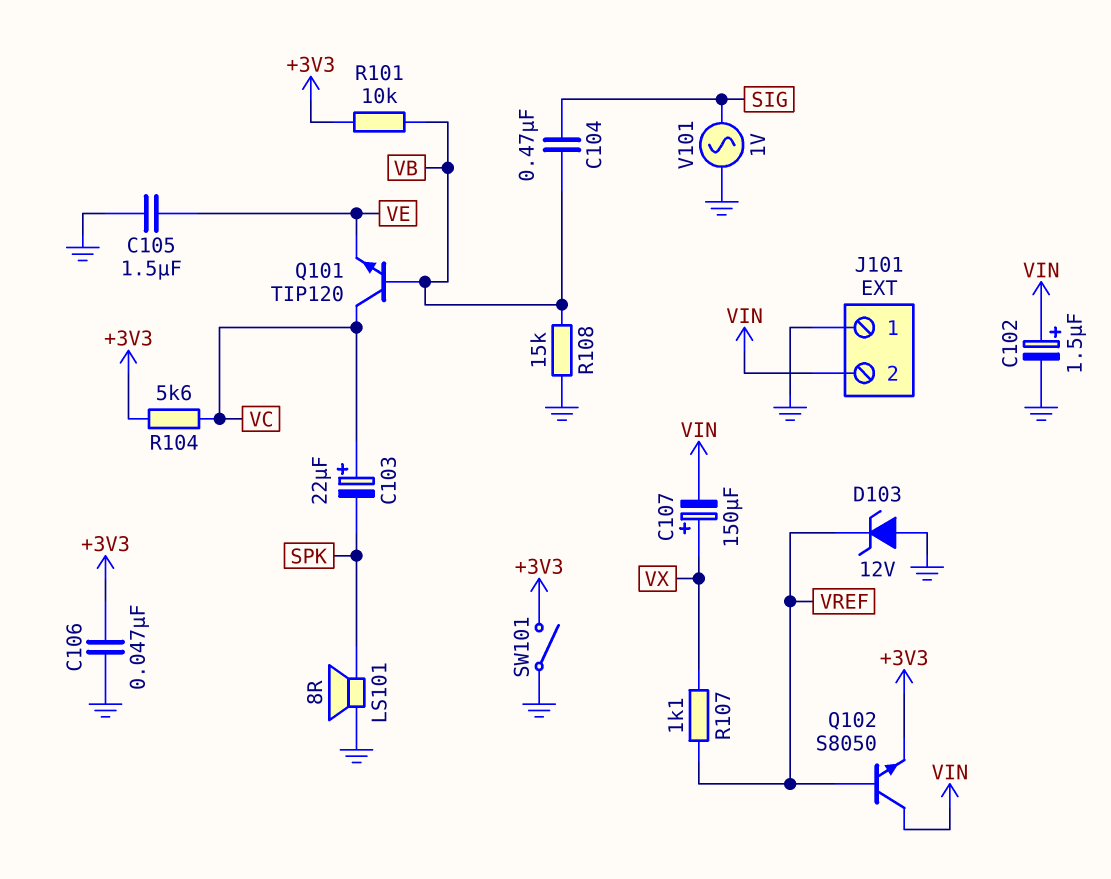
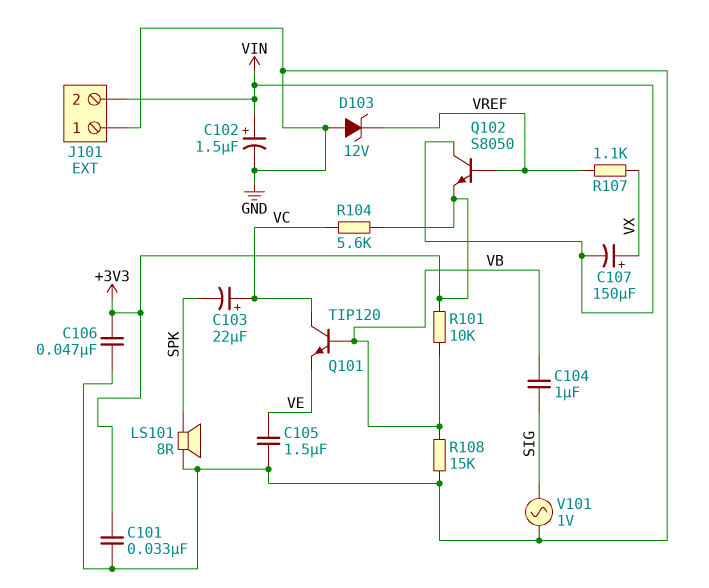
C101: none -> 33nF (+3V3, GND)
C104: 470nF (SIG, VB) -> 1uF (SIG, VB)
SW101: switch (+3V3, GND) -> none

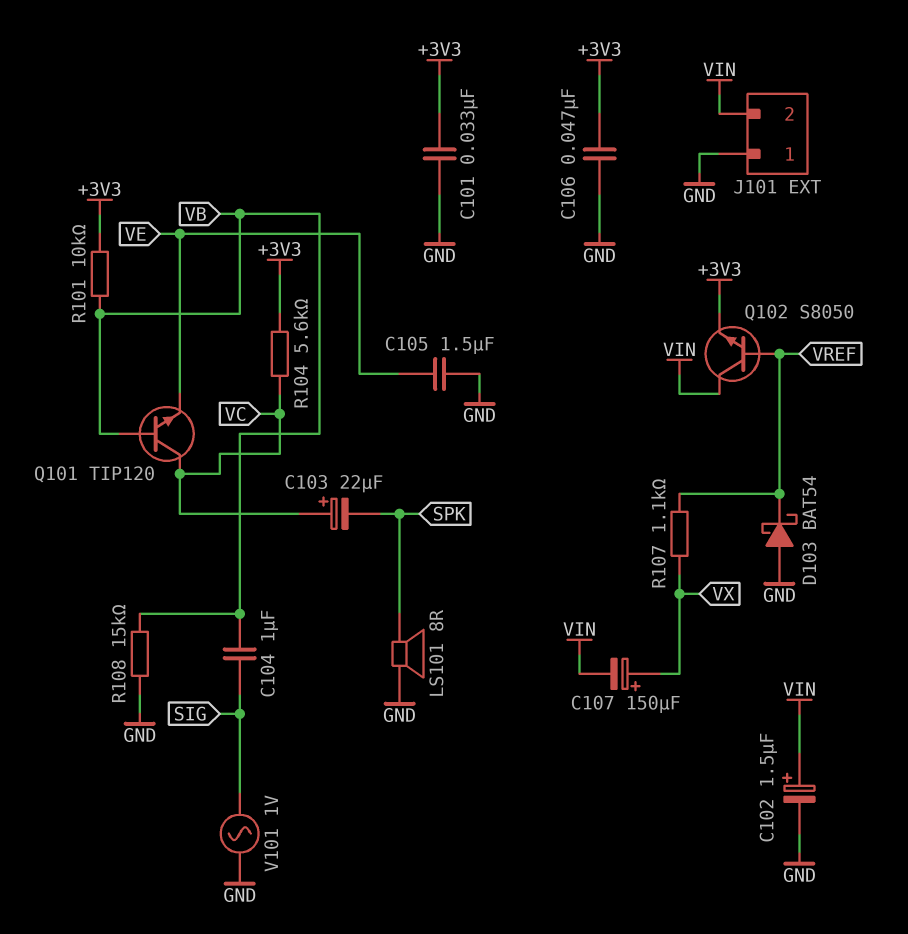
D103: zener 12V (A GND, K VREF) -> schottky BAT54 (A GND, K VREF)

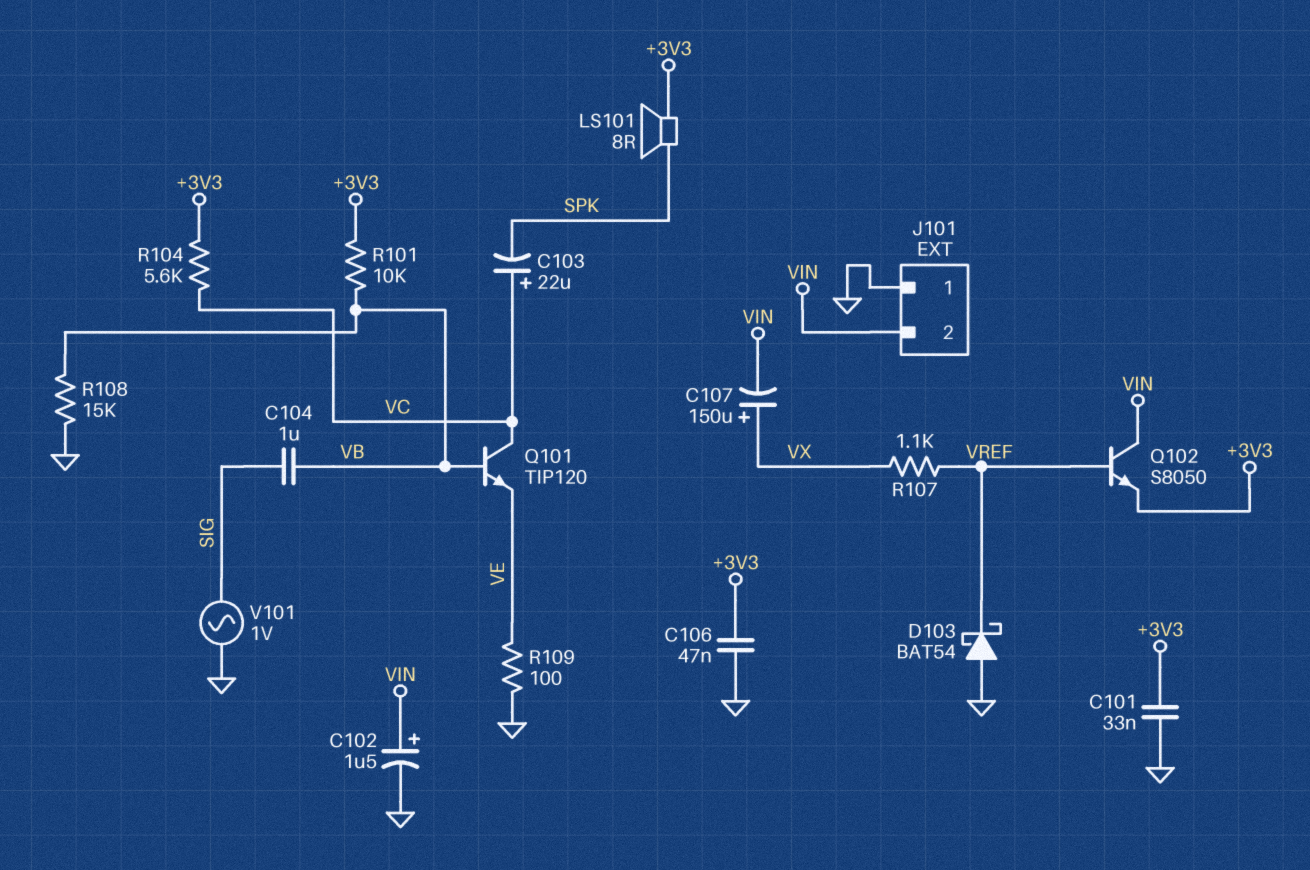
C105: 1.5uF (GND, VE) -> none
LS101: speaker 8R (GND, SPK) -> speaker 8R (+3V3, SPK)
R109: none -> 100 (GND, VE)

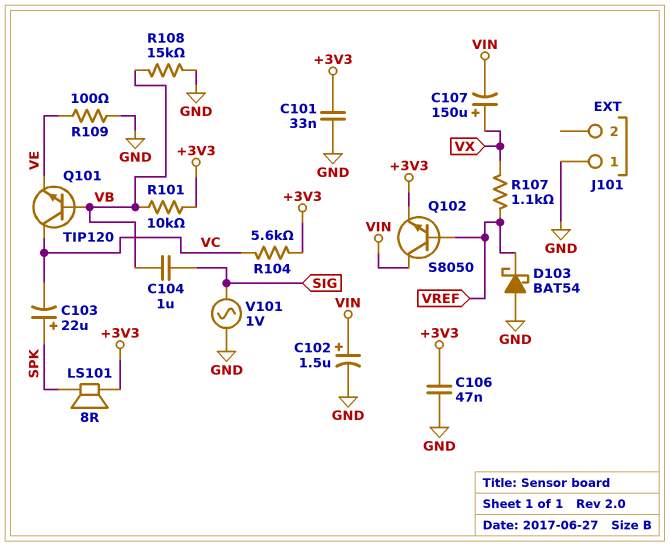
C103: 22uF (plus VC, minus SPK) -> 22uF (plus SPK, minus VC)
J101 pin 2: VIN -> none

